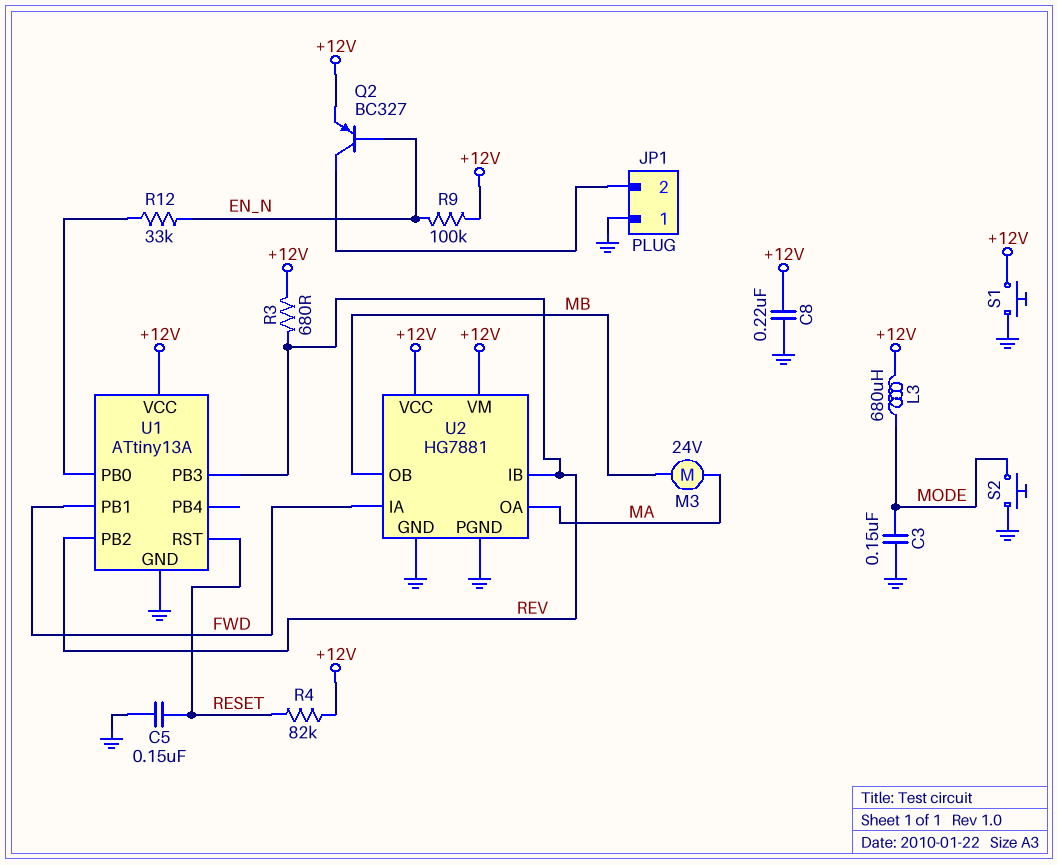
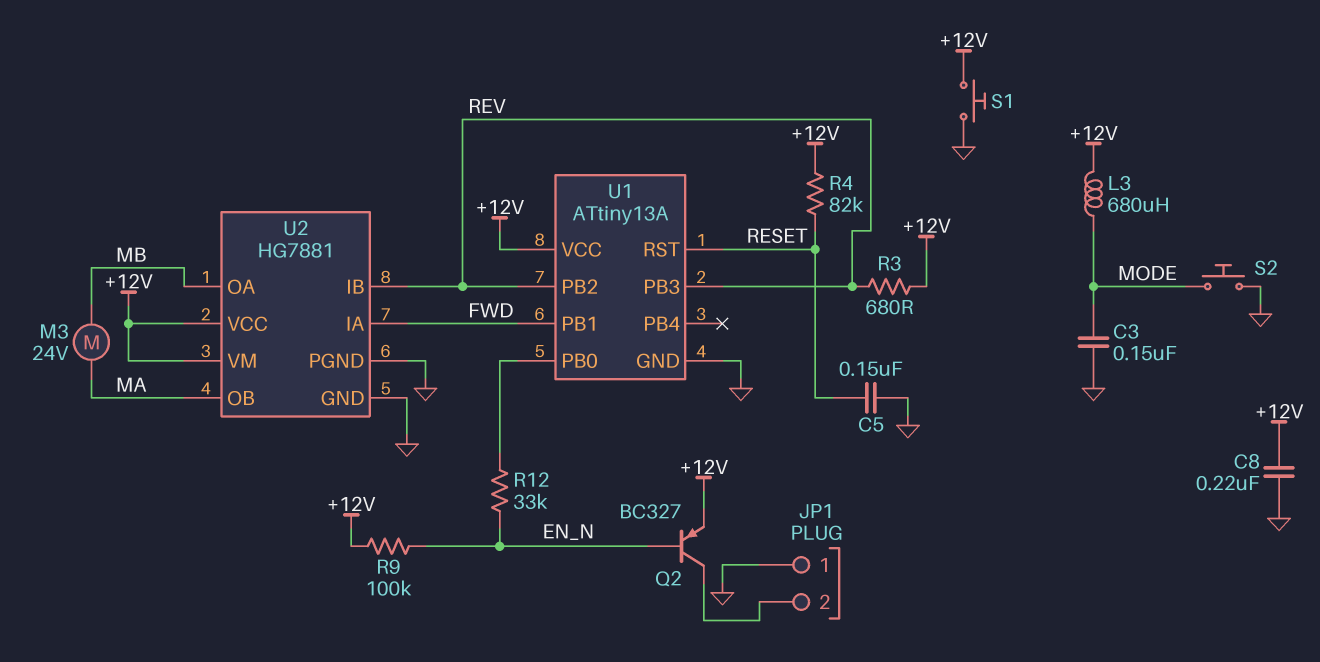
U2 pin OA: MA -> MB
U2 pin OB: MB -> MA

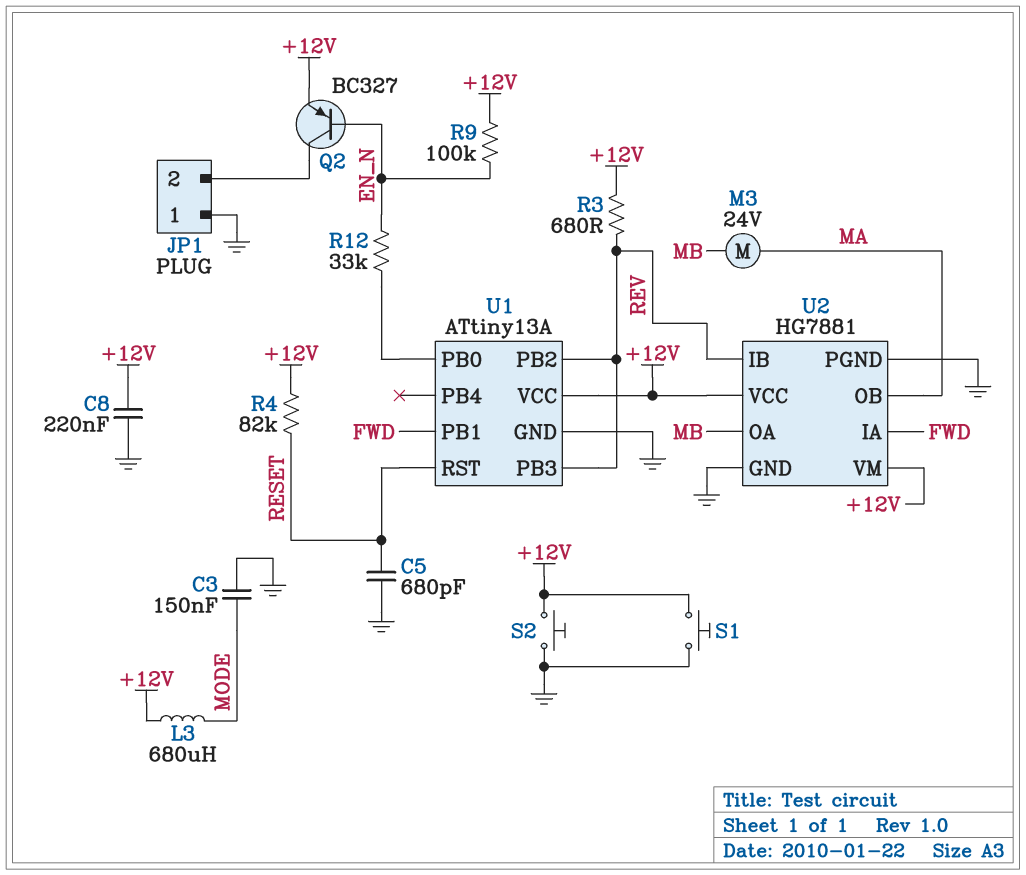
C5: 150nF (GND, RESET) -> 680pF (GND, RESET)
S2: button (GND, MODE) -> button (+12V, GND)

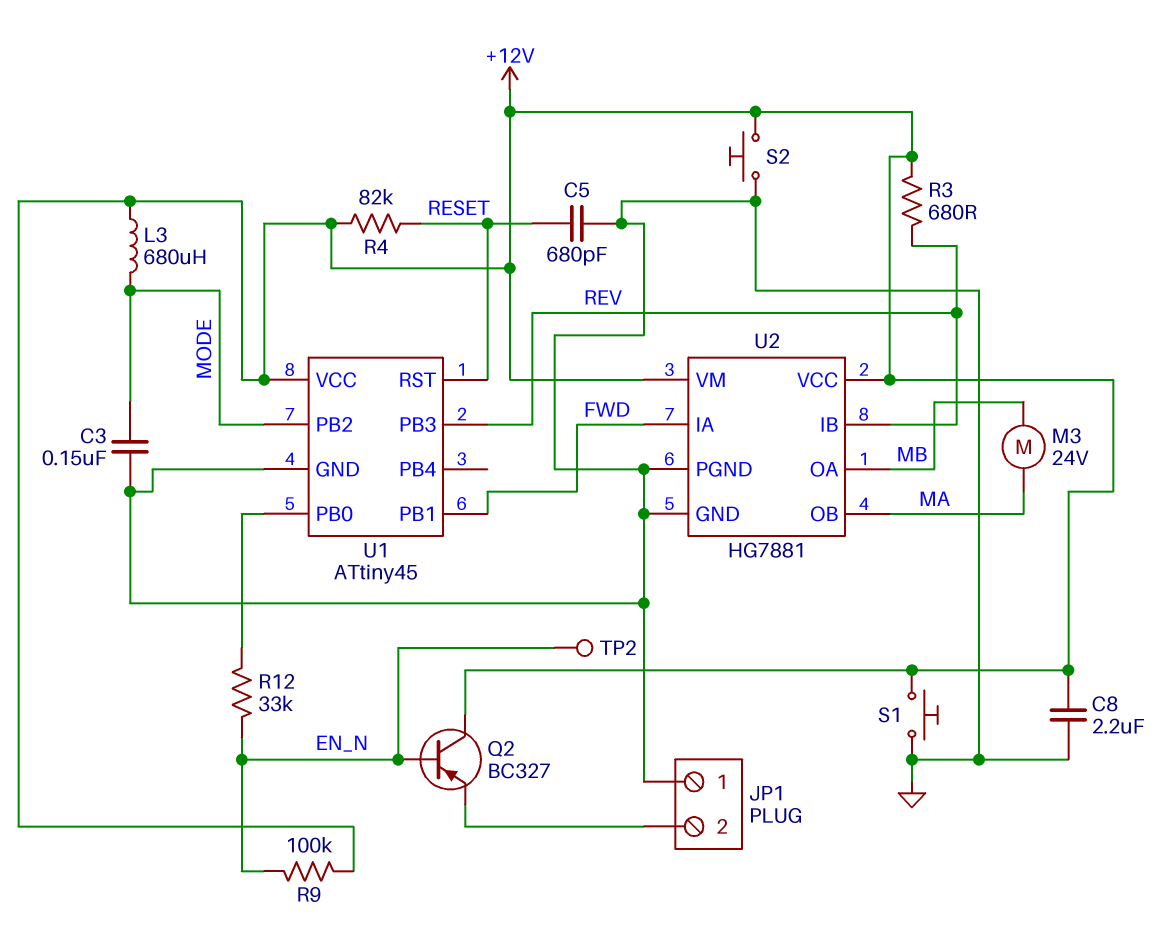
C8: 220nF (+12V, GND) -> 2.2uF (+12V, GND)
Q2: PNP BC327 (B EN_N, C JP1/2, E +12V) -> PNP BC327 (B EN_N, C +12V, E JP1/2)
TP2: none -> test point (EN_N)
U1: ATtiny13A -> ATtiny45
U1 pin PB2: REV -> MODE

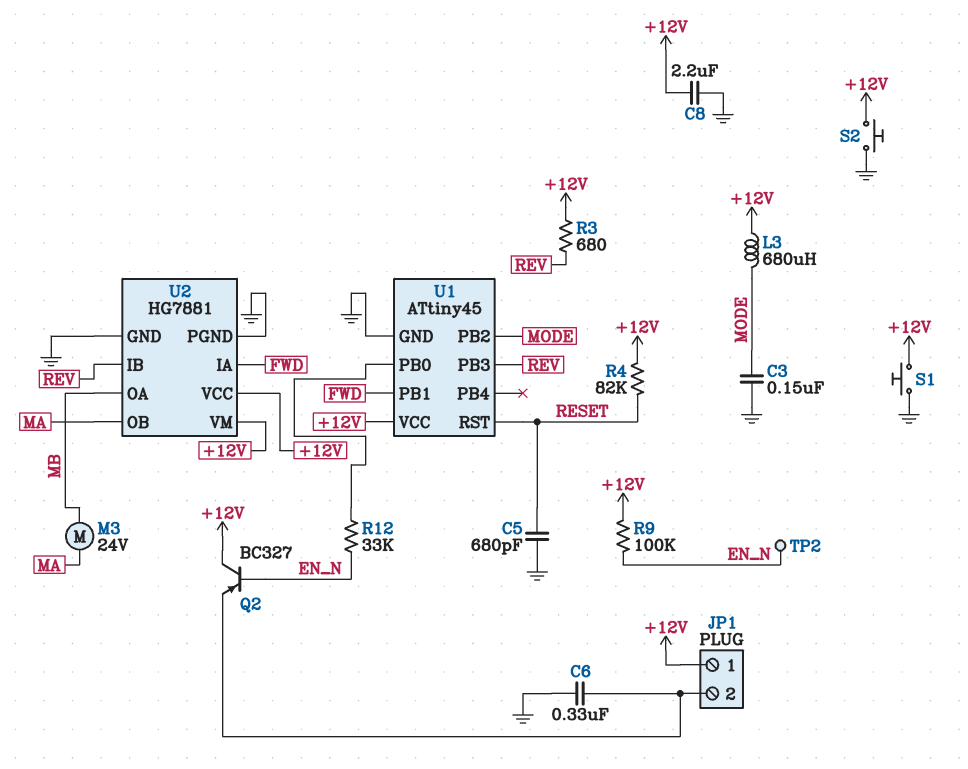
C6: none -> 330nF (GND, JP1/2)
JP1 pin 1: GND -> +12V

